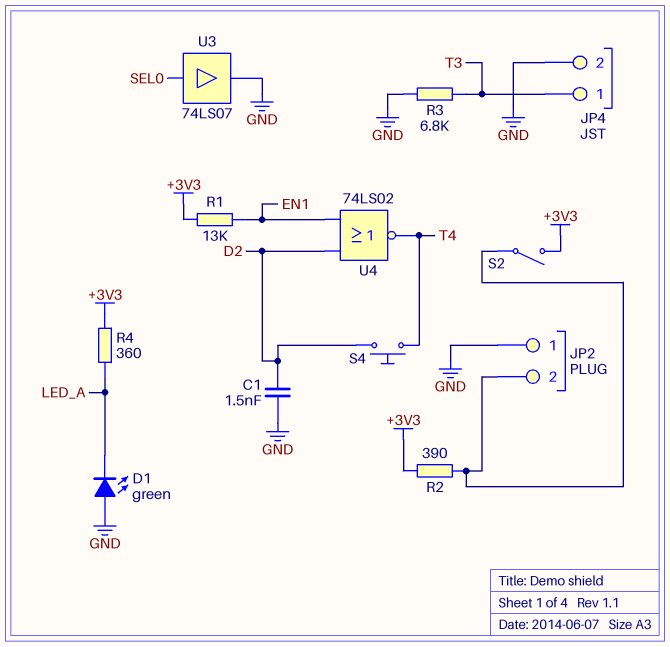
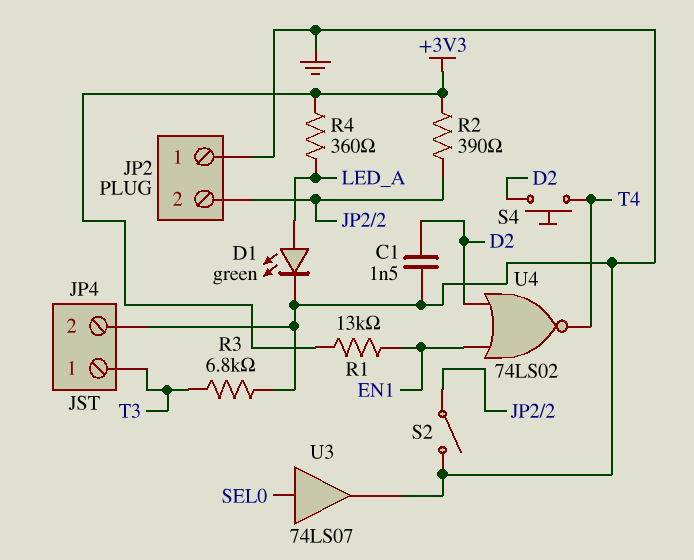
D1: LED green (A GND, K LED_A) -> LED green (A LED_A, K GND)
S2: switch (+3V3, JP2/2) -> switch (GND, JP2/2)

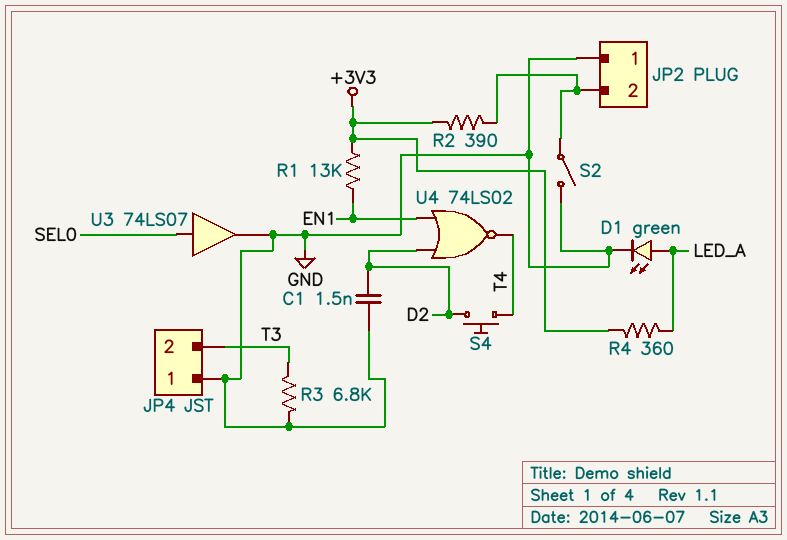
JP4 pin 1: T3 -> GND
JP4 pin 2: GND -> T3

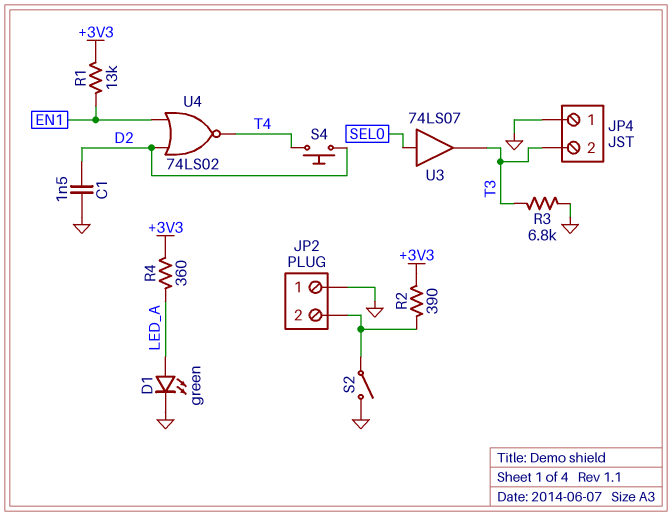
U3: buffer 74LS07 (in SEL0, out GND) -> buffer 74LS07 (in SEL0, out T3)

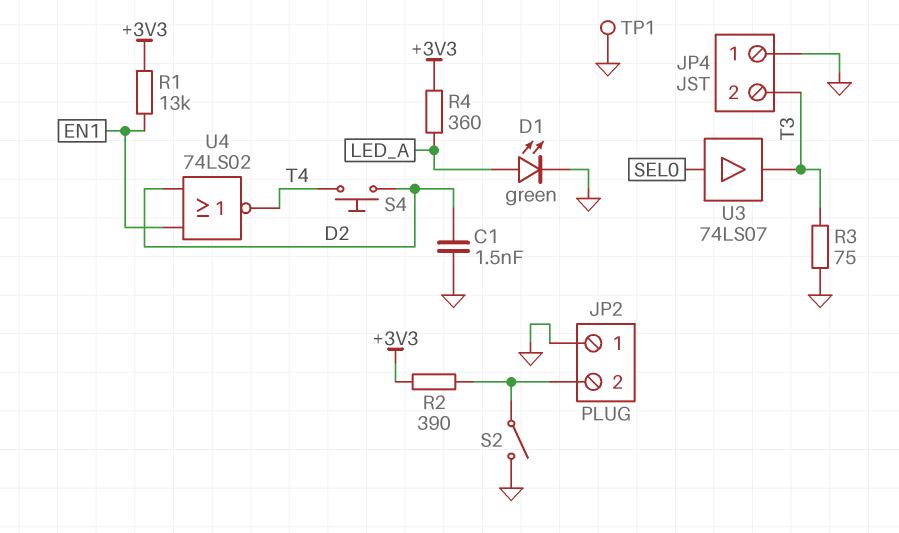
R3: 6.8k (GND, T3) -> 75 (GND, T3)
TP1: none -> test point (GND)

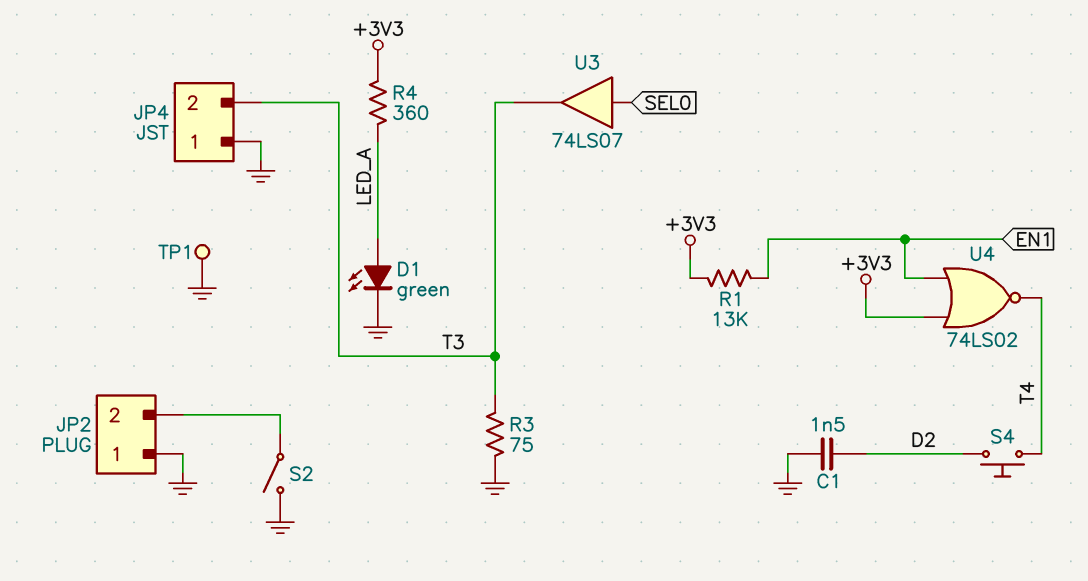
R2: 390 (+3V3, JP2/2) -> none
U4: NOR 74LS02 (in D2, in EN1, out T4) -> NOR 74LS02 (in +3V3, in EN1, out T4)

